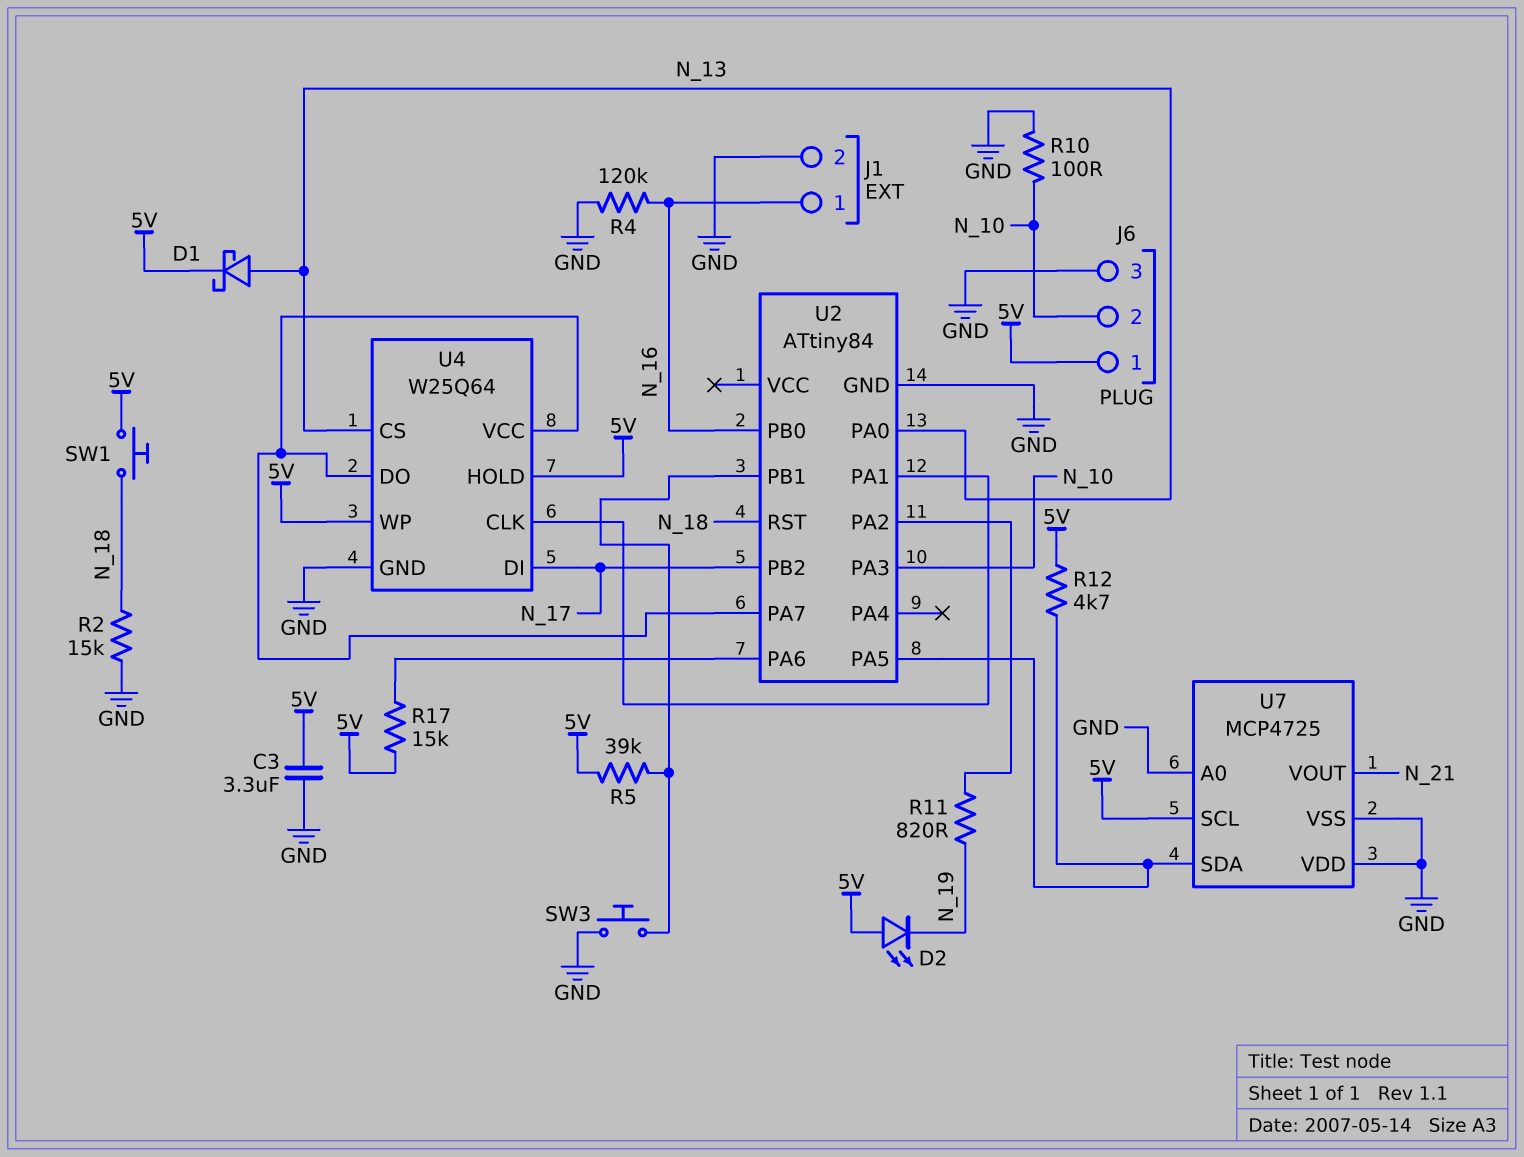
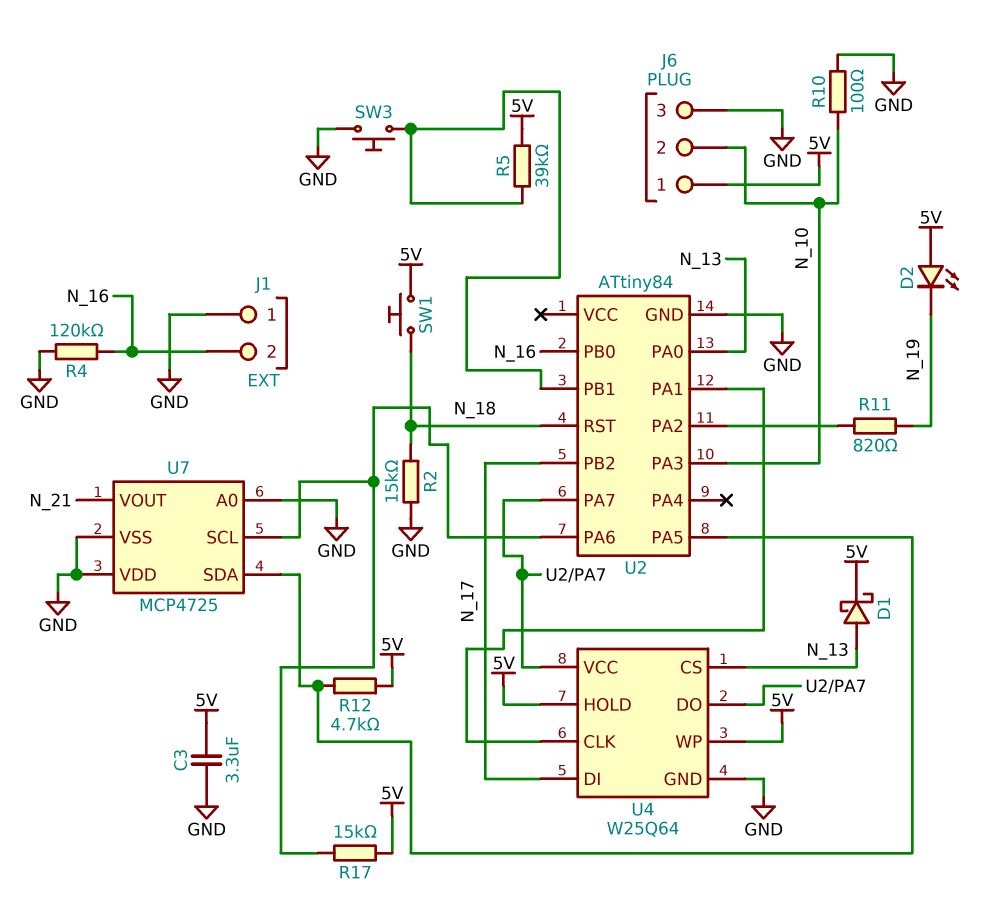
J1 pin 1: N_16 -> GND
J1 pin 2: GND -> N_16
U7 pin SCL: 5V -> U2/PA6

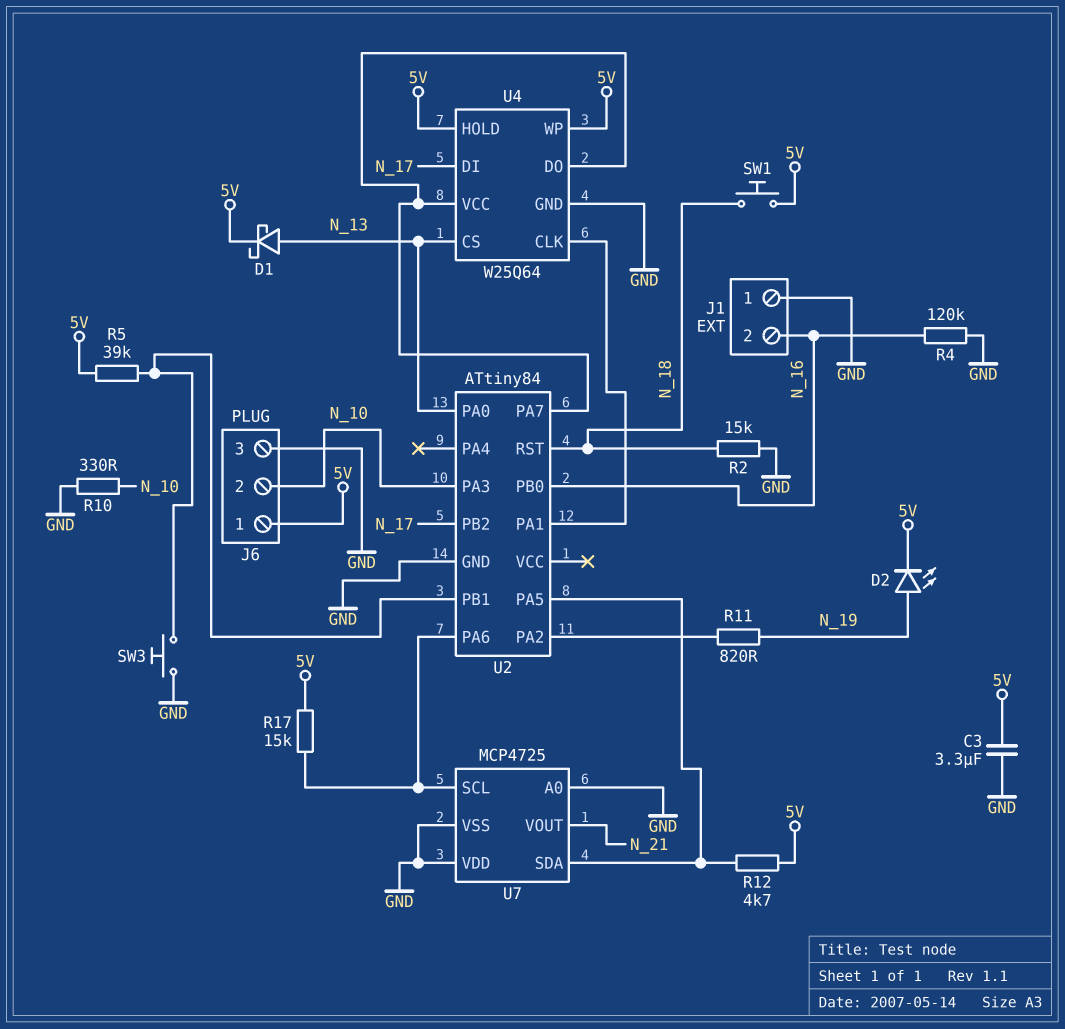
D2: LED (A 5V, K N_19) -> LED (A N_19, K 5V)
R10: 100 (GND, N_10) -> 330 (GND, N_10)

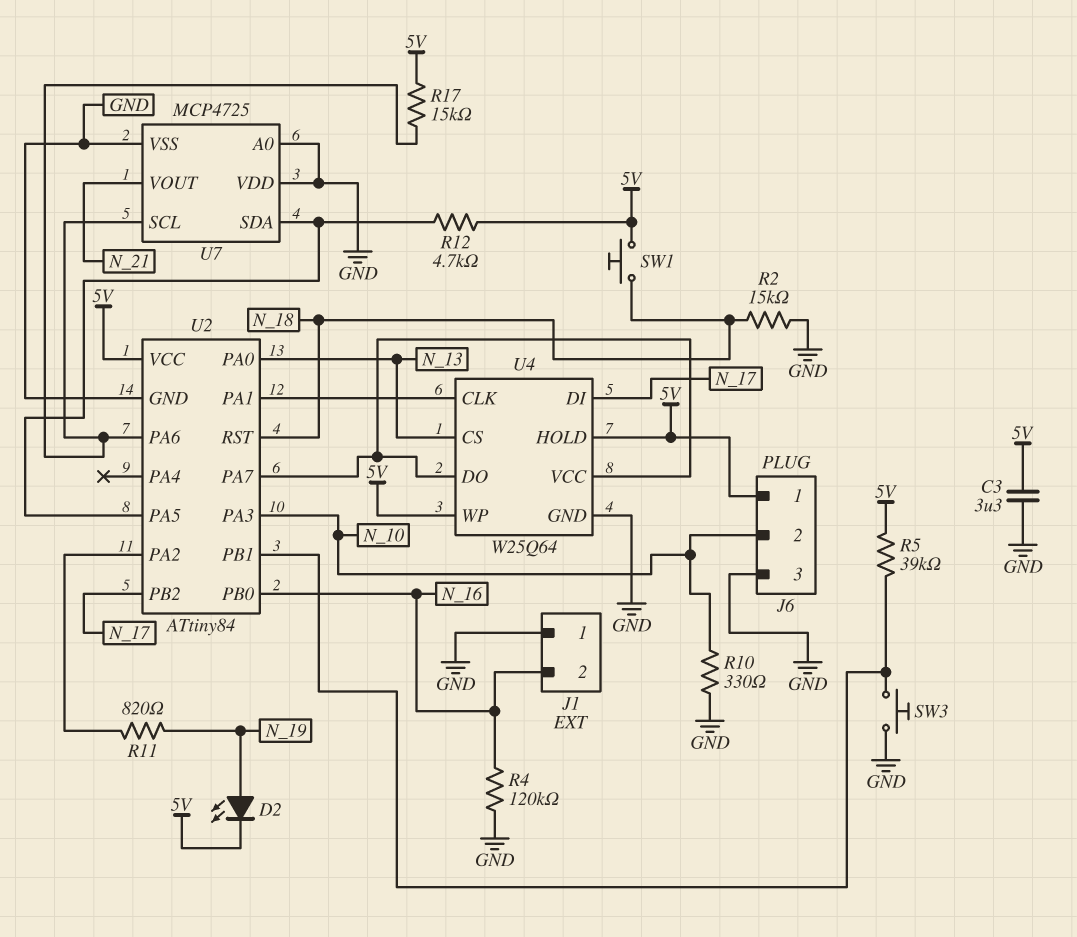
D1: schottky (A N_13, K 5V) -> none
U2 pin VCC: none -> 5V

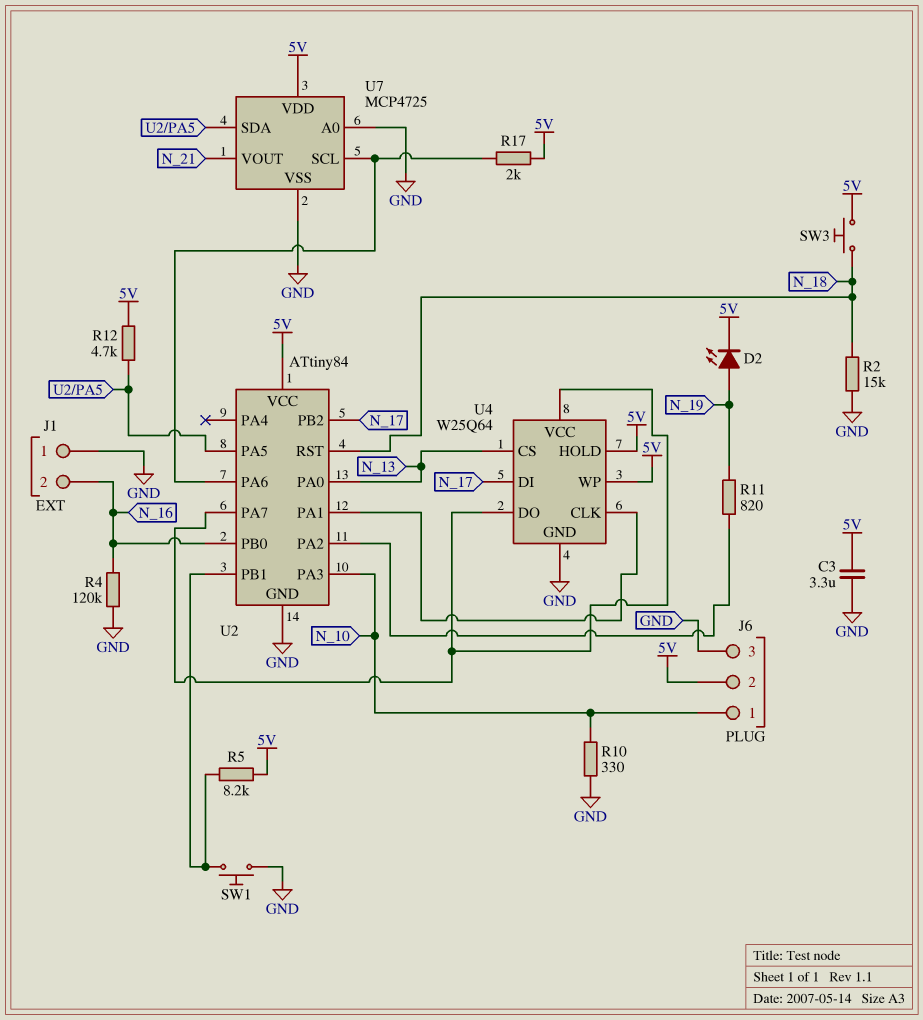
J6 pin 1: 5V -> N_10
J6 pin 2: N_10 -> 5V
R5: 39k (5V, U2/PB1) -> 8.2k (5V, U2/PB1)
R17: 15k (5V, U2/PA6) -> 2k (5V, U2/PA6)
SW1: button (5V, N_18) -> button (GND, U2/PB1)
SW3: button (GND, U2/PB1) -> button (5V, N_18)
U7 pin VDD: GND -> 5V

